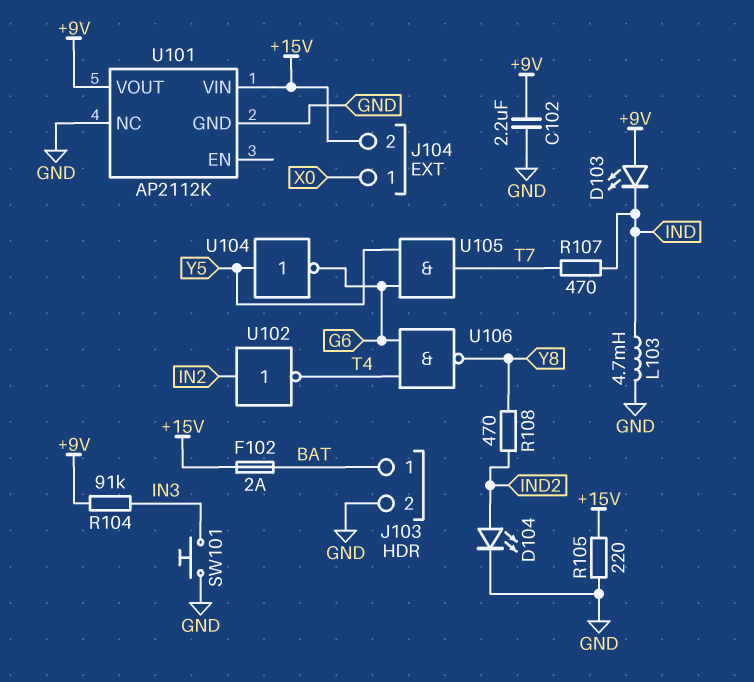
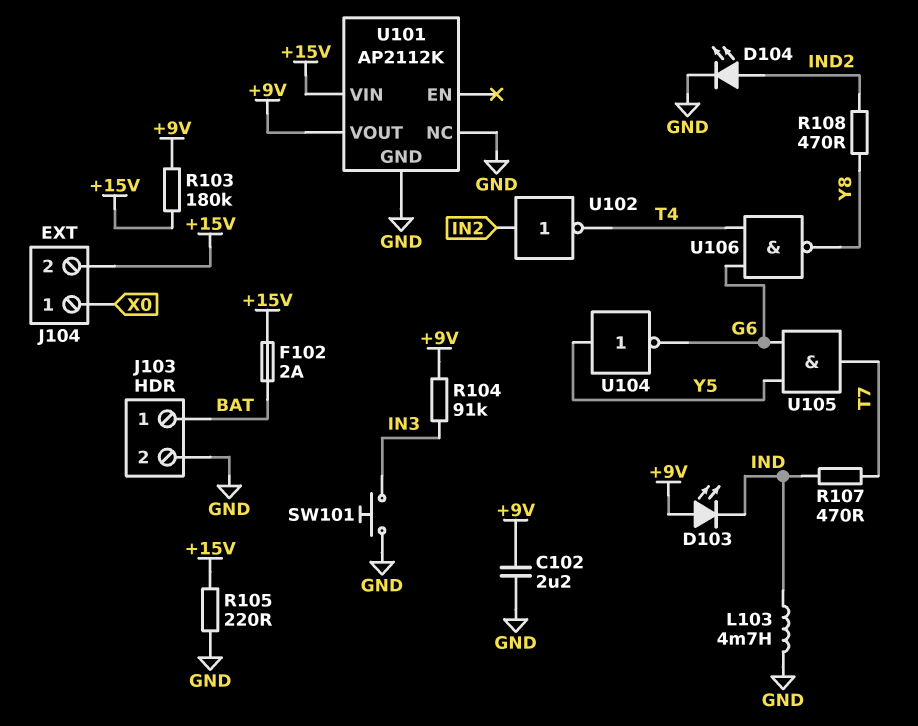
R103: none -> 180k (+9V, +15V)

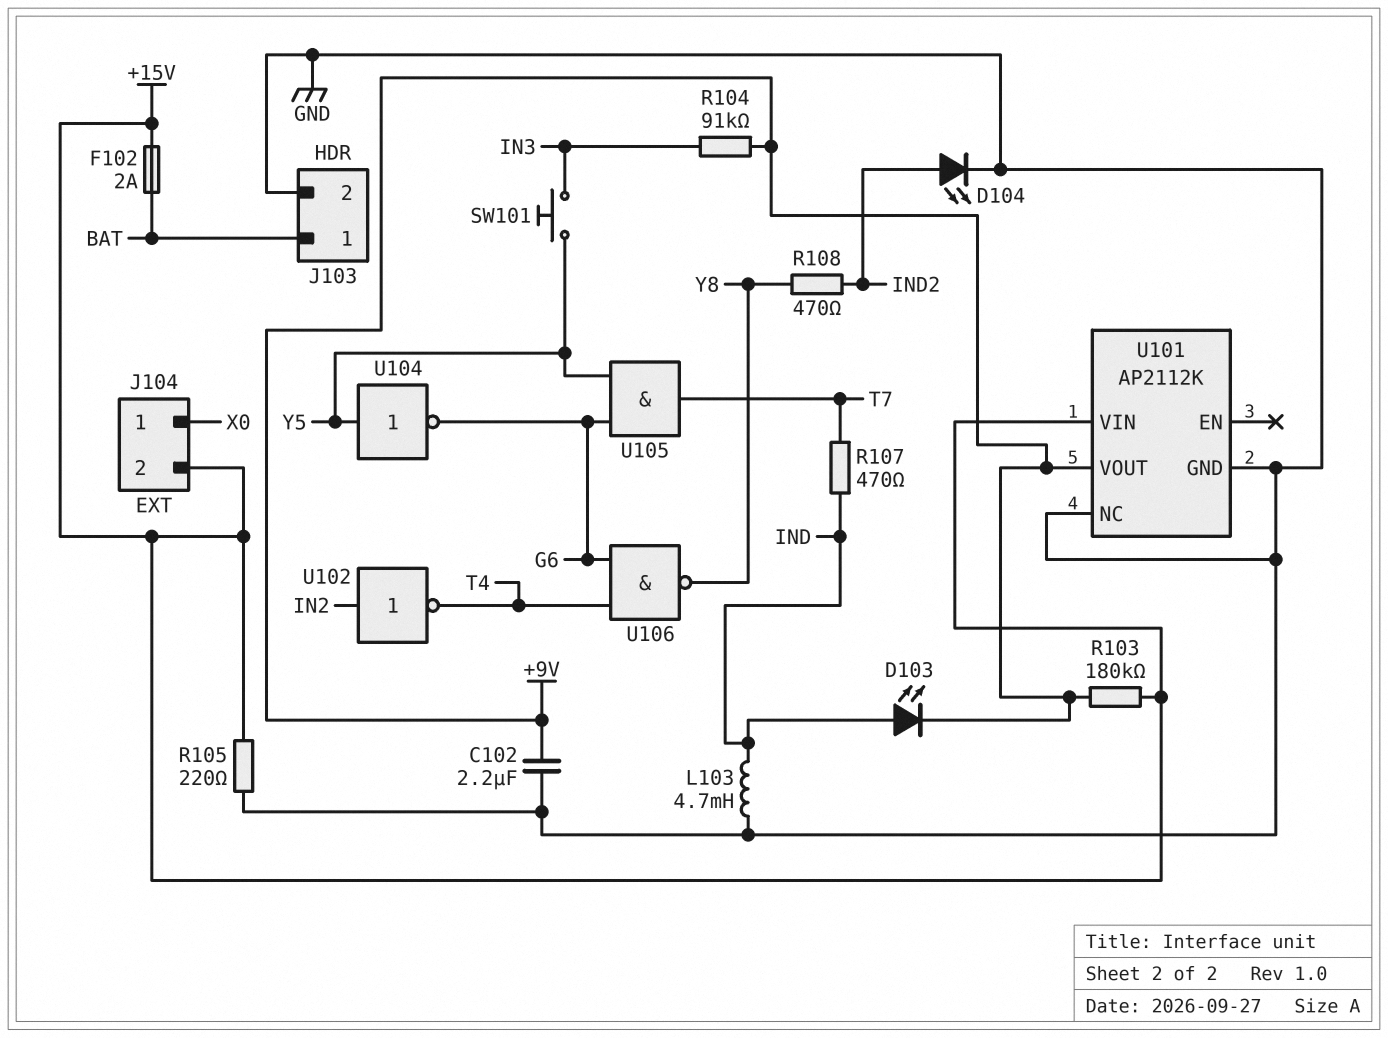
D103: LED (A +9V, K IND) -> LED (A IND, K +9V)
SW101: button (GND, IN3) -> button (IN3, Y5)

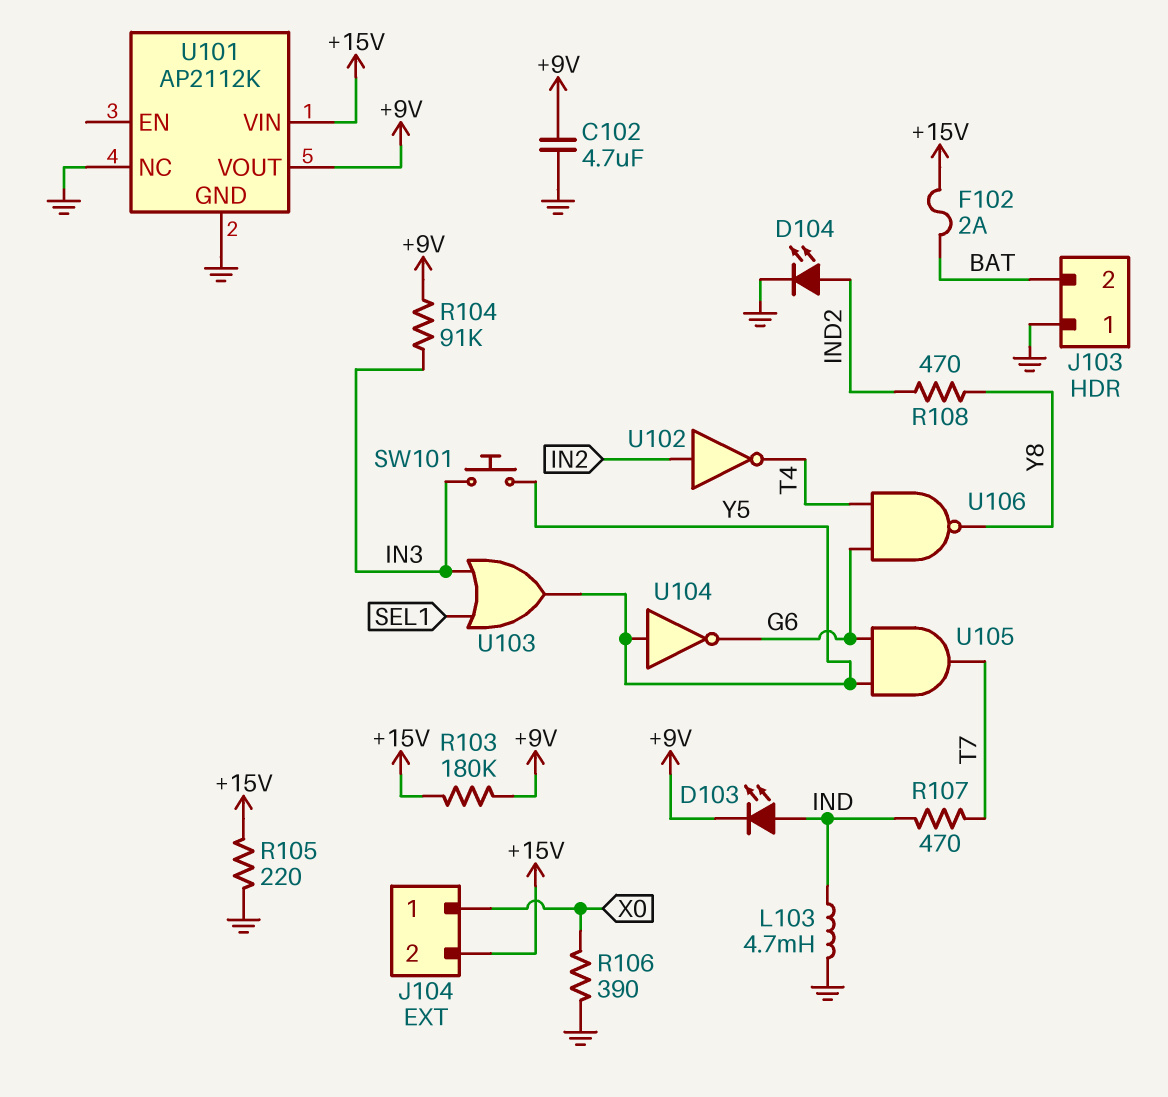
C102: 2.2uF (+9V, GND) -> 4.7uF (+9V, GND)
J103 pin 1: BAT -> GND
J103 pin 2: GND -> BAT
R106: none -> 390 (GND, X0)
U103: none -> OR (in IN3, in SEL1, out Y5)

